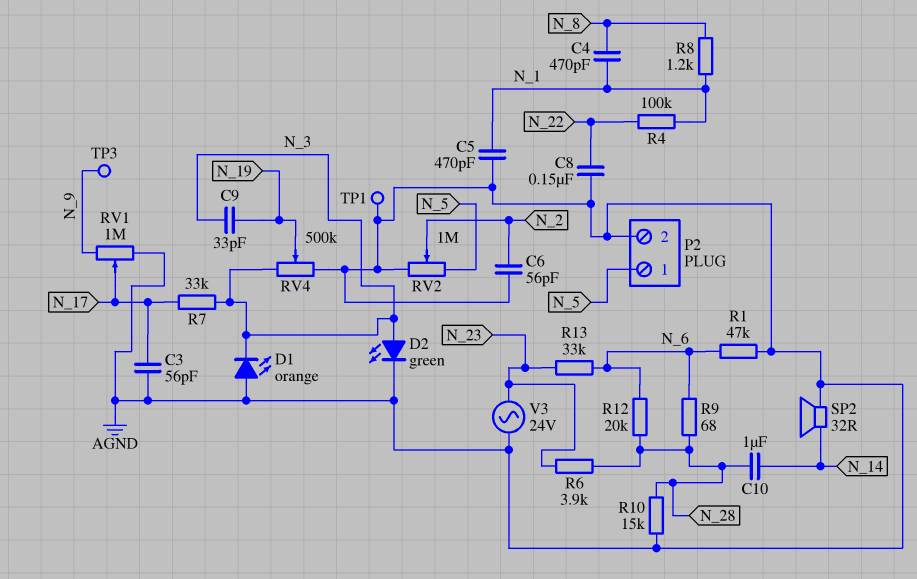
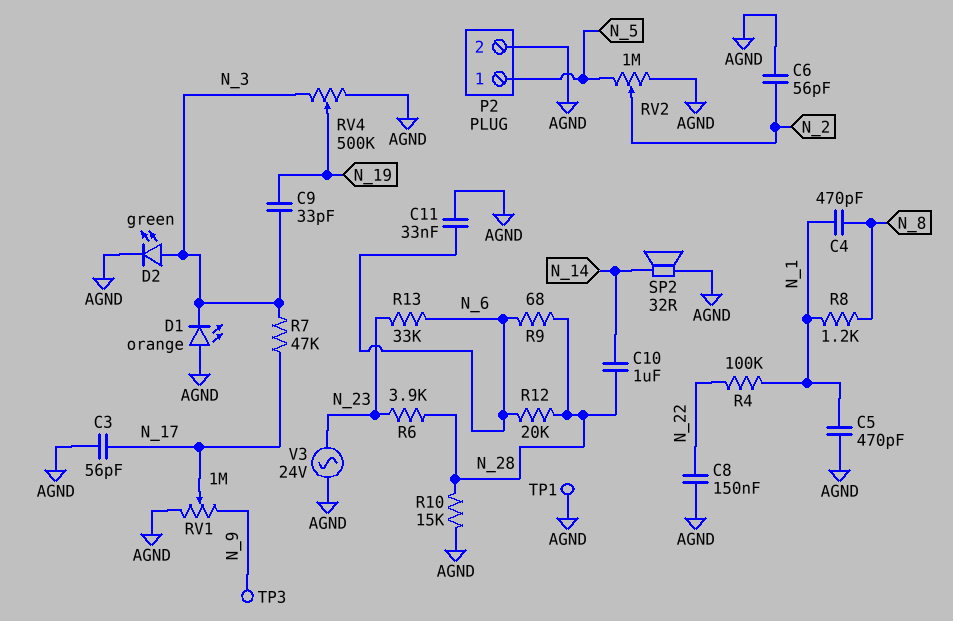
C11: none -> 33nF (AGND, N_6)
R1: 47k (AGND, N_6) -> none
R7: 33k (N_3, N_17) -> 47k (N_3, N_17)

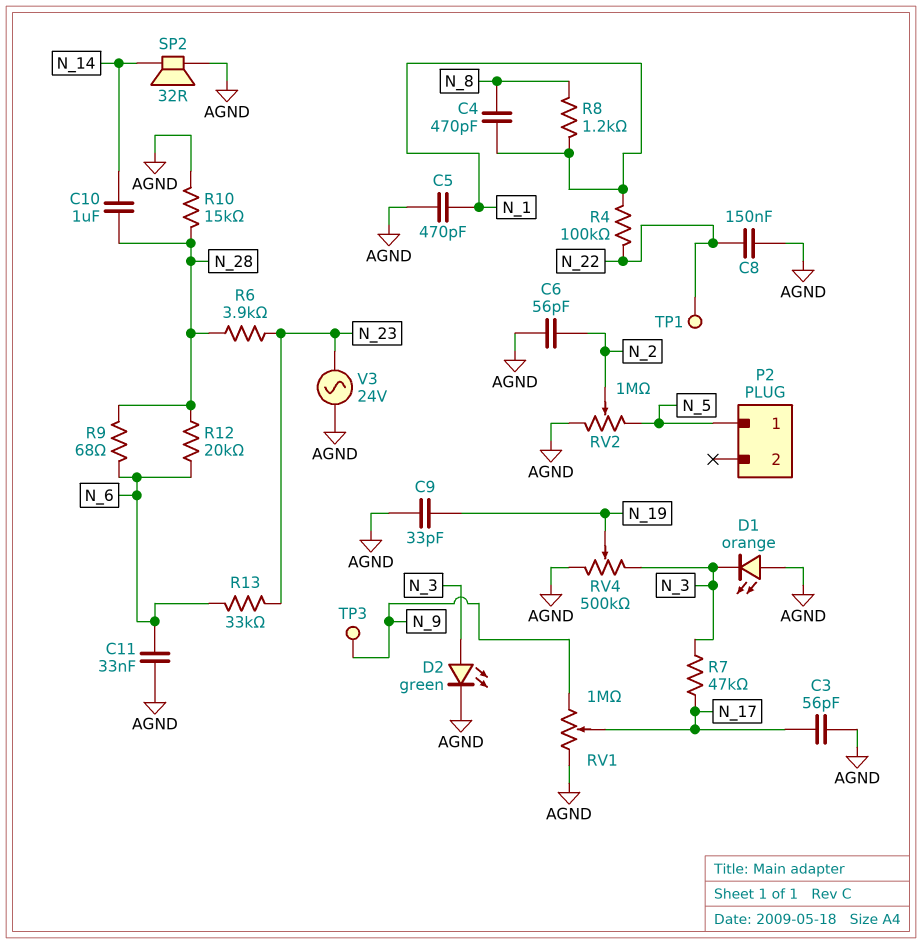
C9: 33pF (N_3, N_19) -> 33pF (AGND, N_19)
P2 pin 2: AGND -> none
TP1: test point (AGND) -> test point (N_22)

